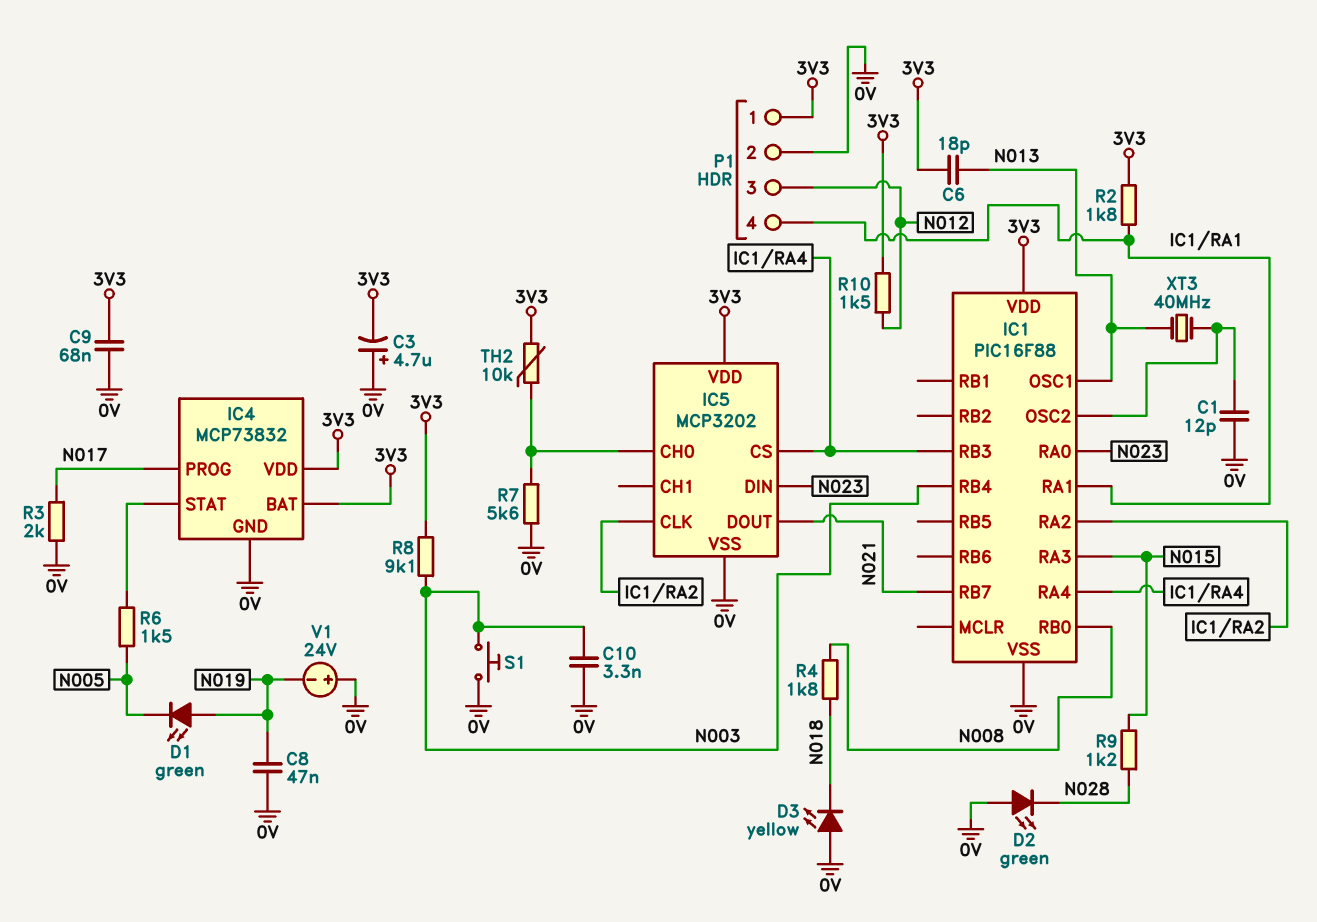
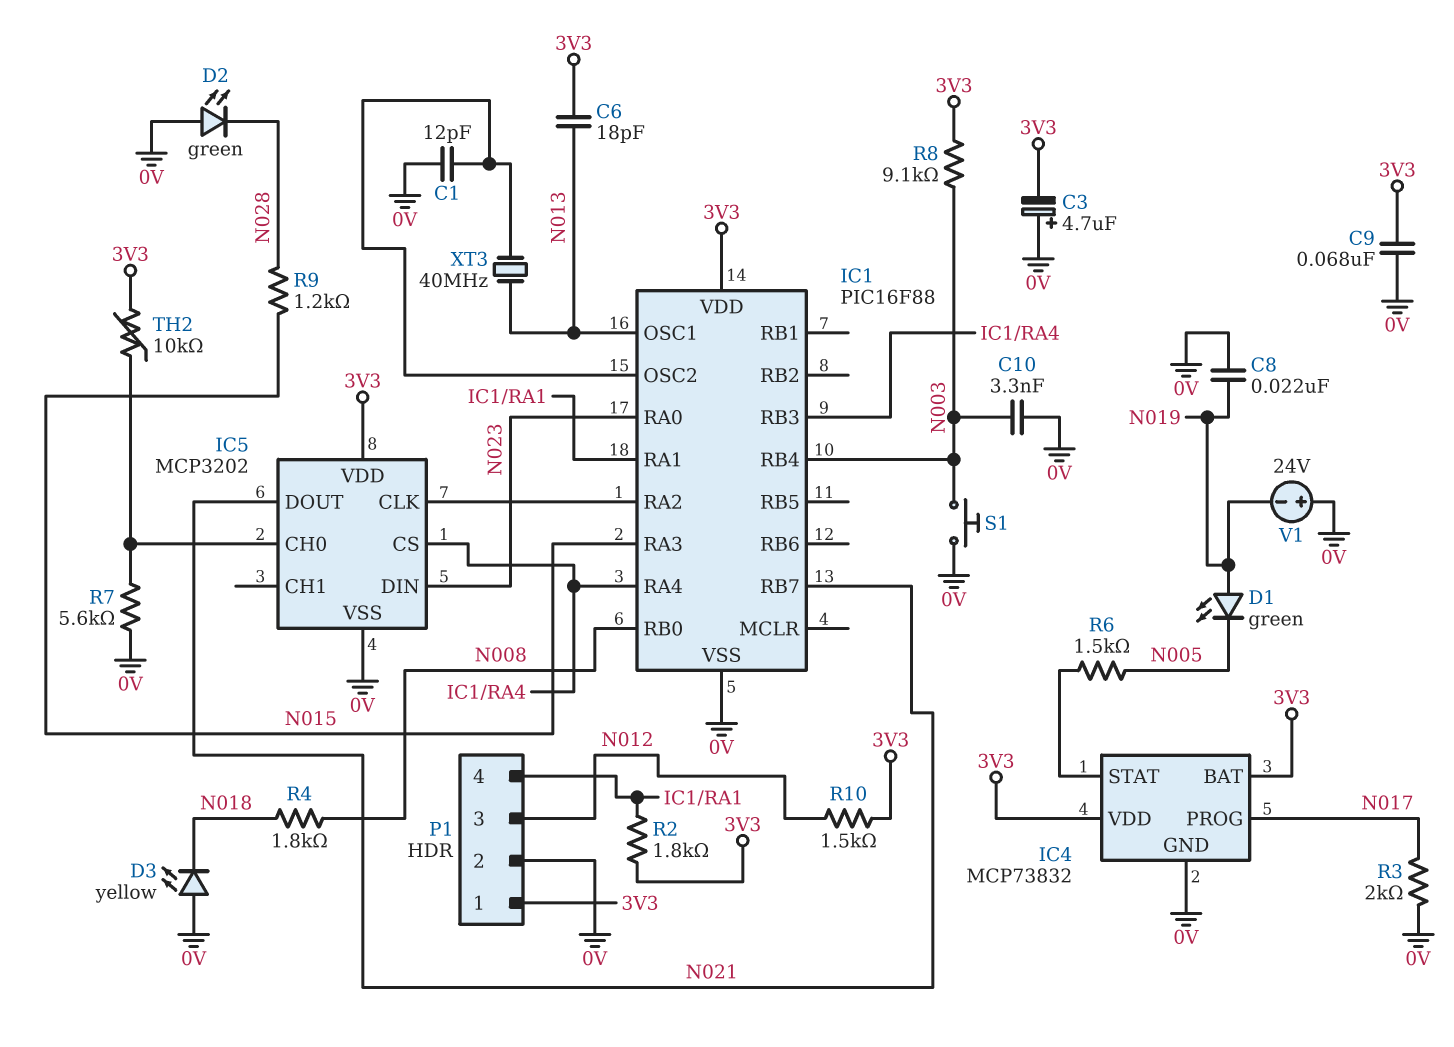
C8: 47nF (0V, N019) -> 22nF (0V, N019)

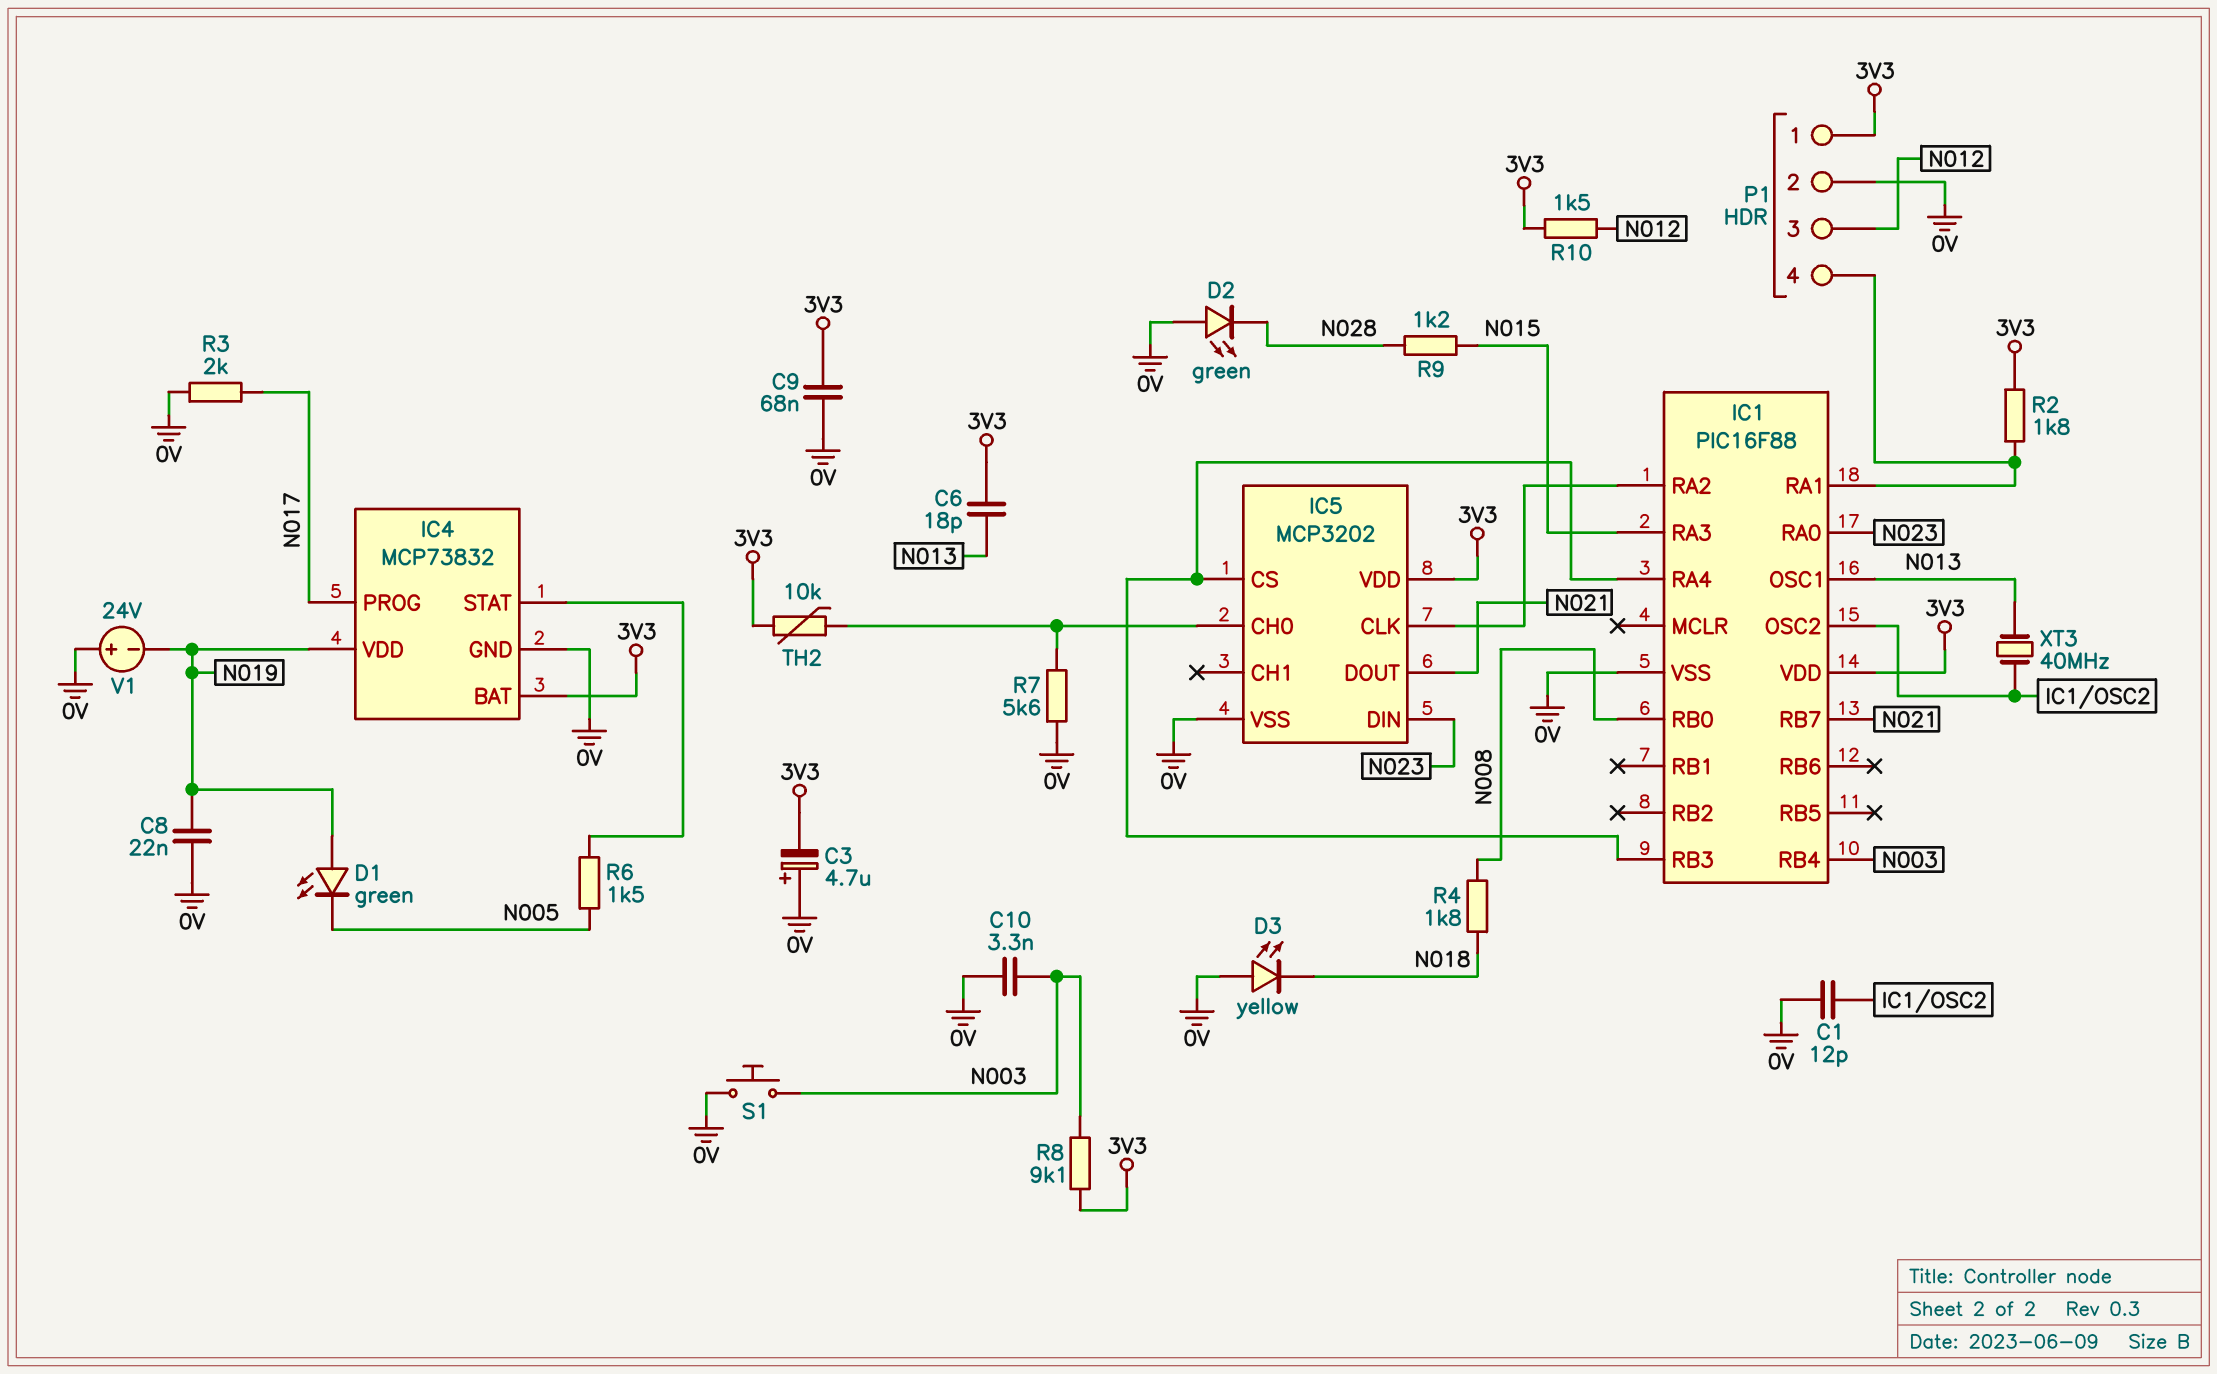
IC4 pin VDD: 3V3 -> N019

